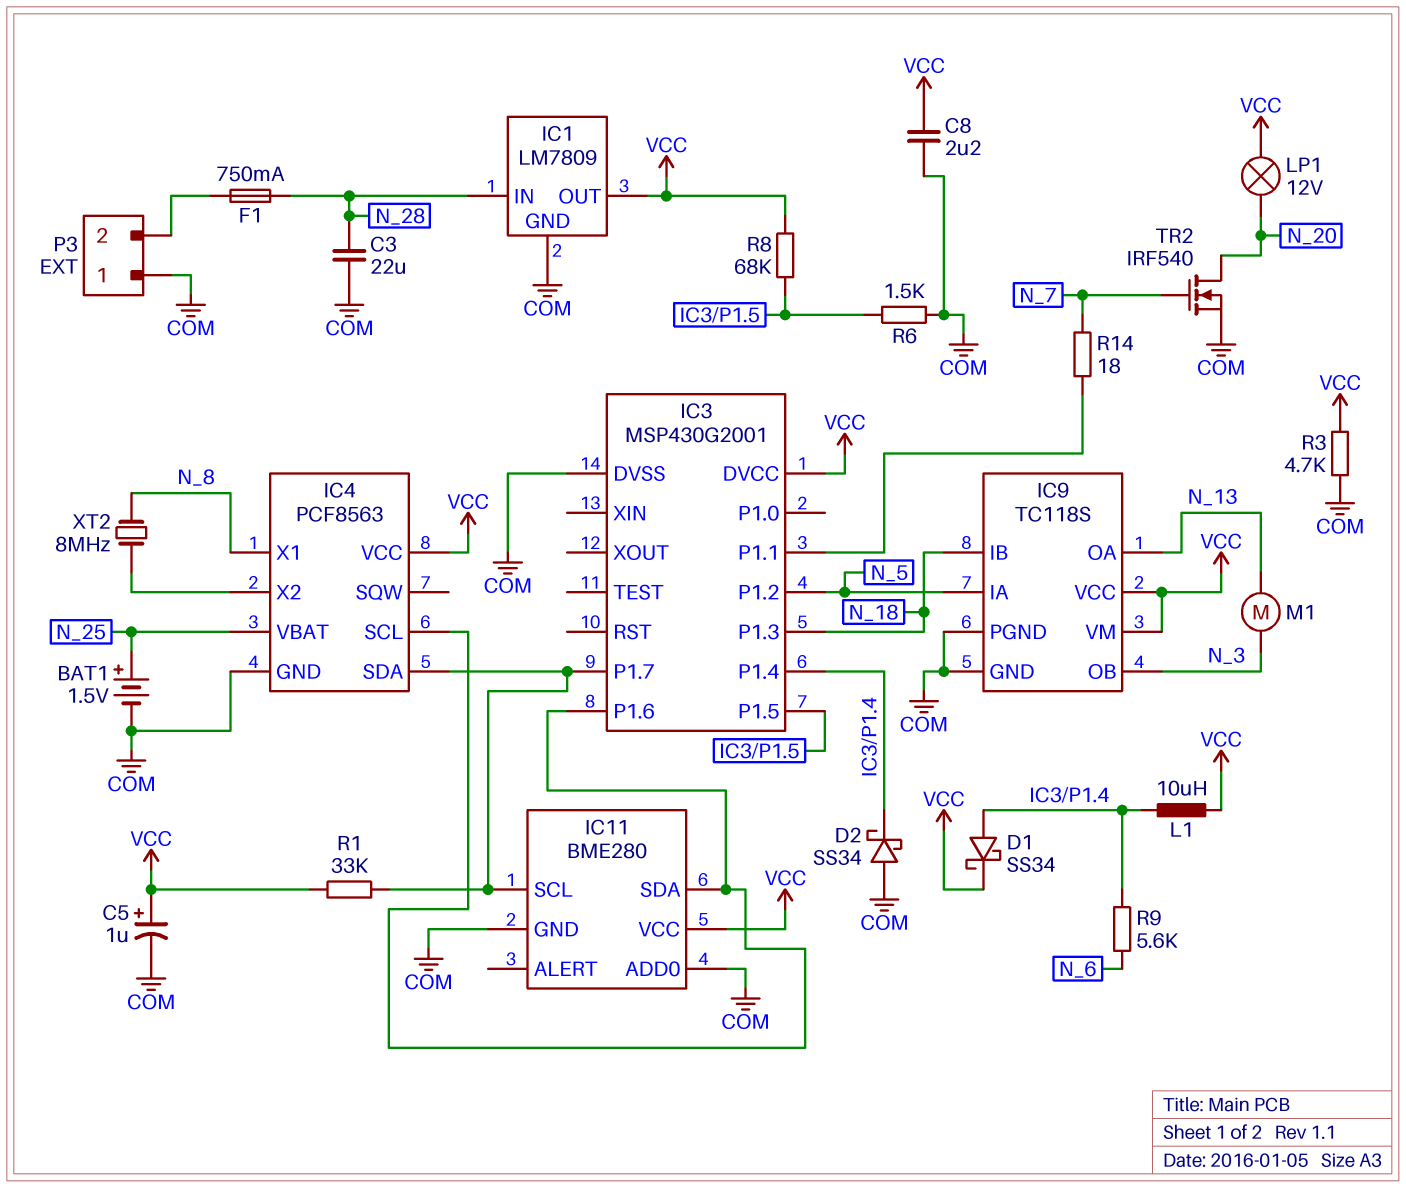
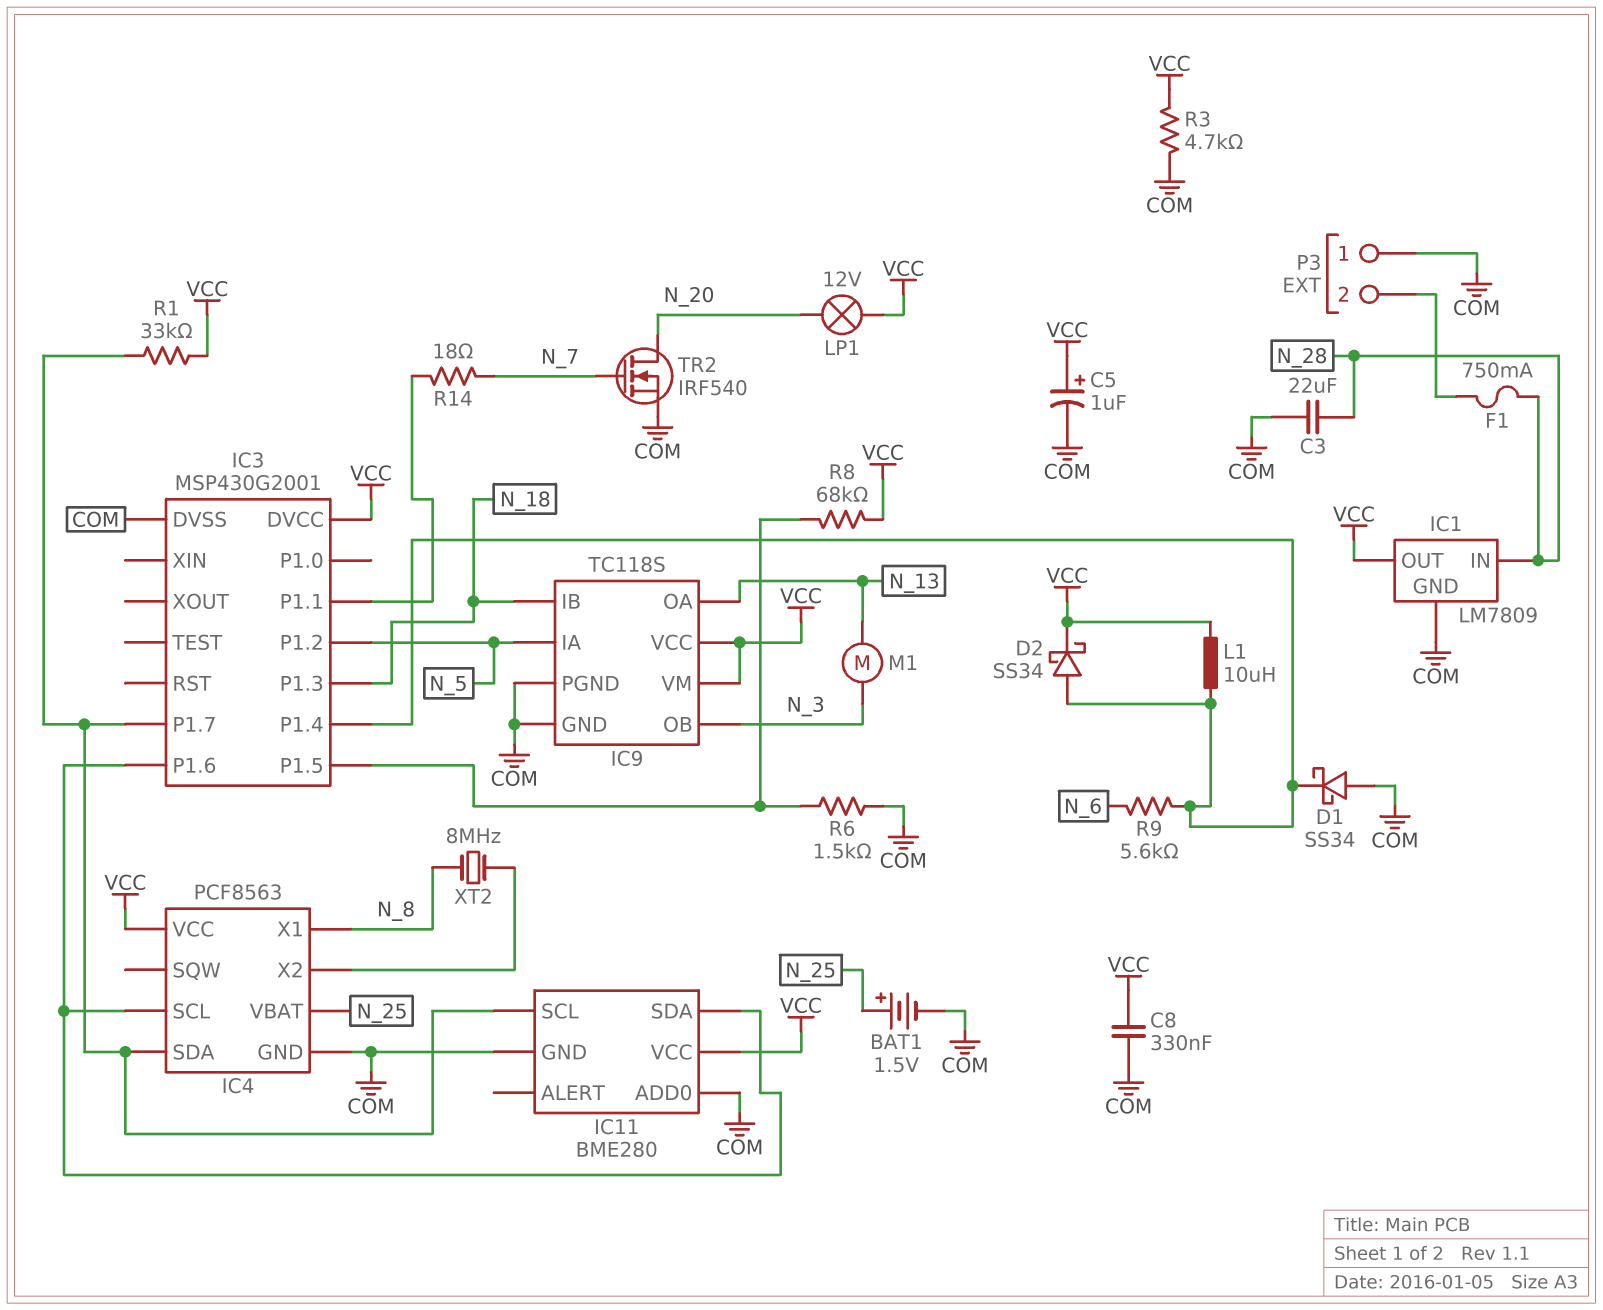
C8: 2.2uF (COM, VCC) -> 330nF (COM, VCC)
D1: schottky SS34 (A IC3/P1.4, K VCC) -> schottky SS34 (A COM, K IC3/P1.4)
D2: schottky SS34 (A COM, K IC3/P1.4) -> schottky SS34 (A IC3/P1.4, K VCC)

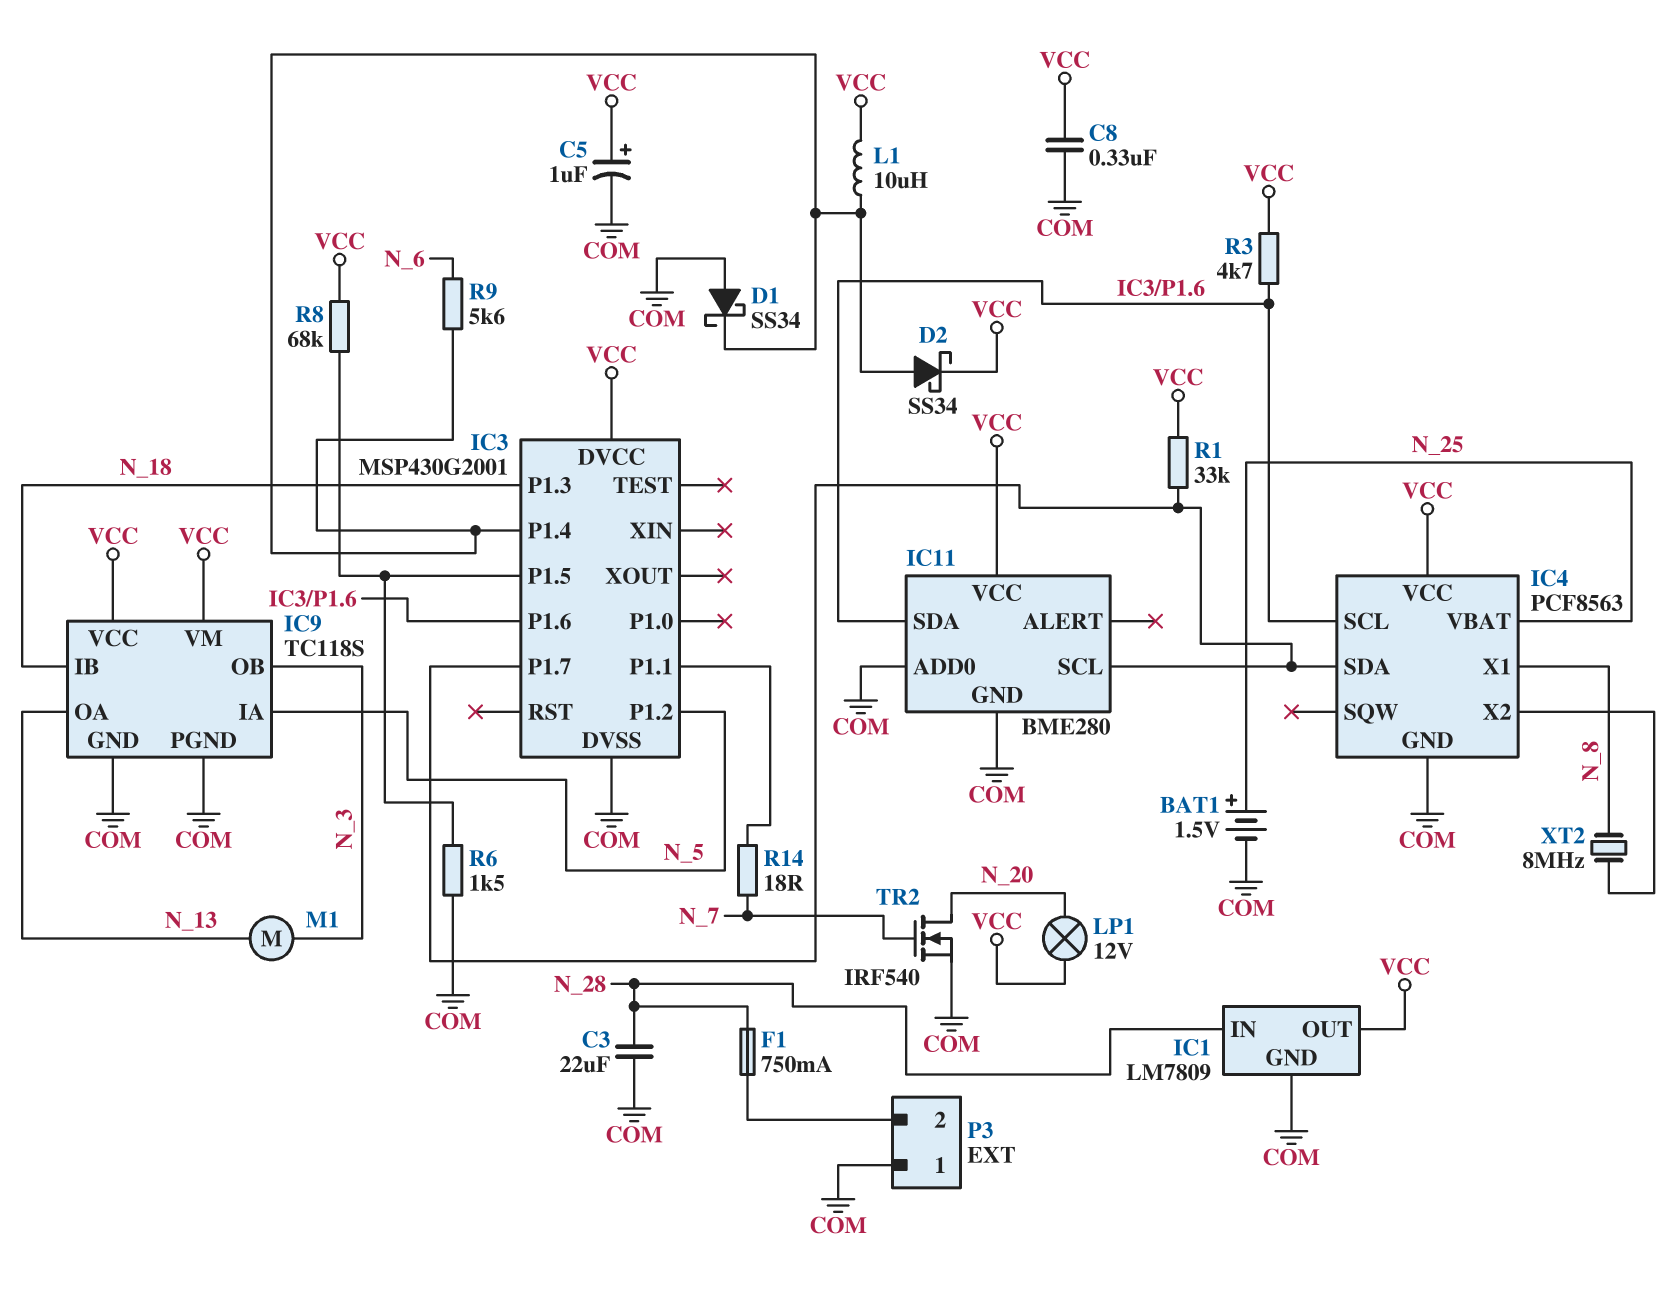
R3: 4.7k (COM, VCC) -> 4.7k (IC3/P1.6, VCC)

